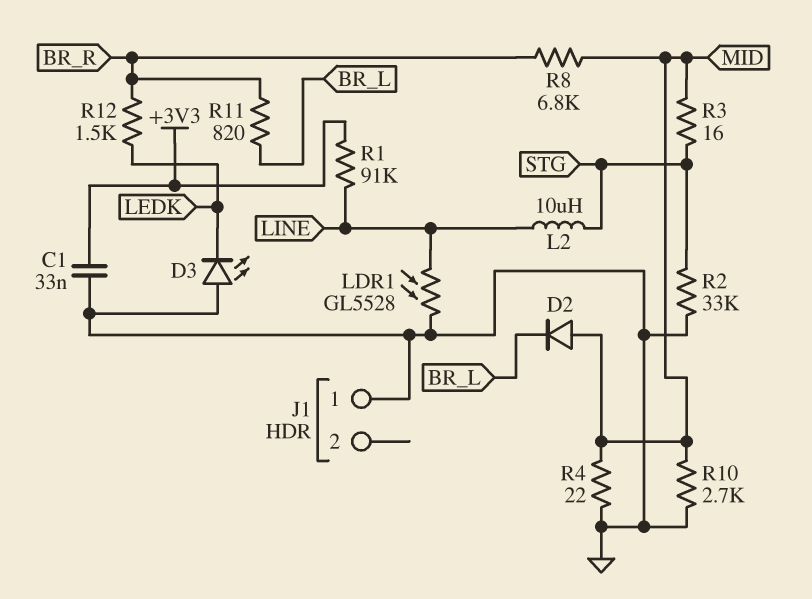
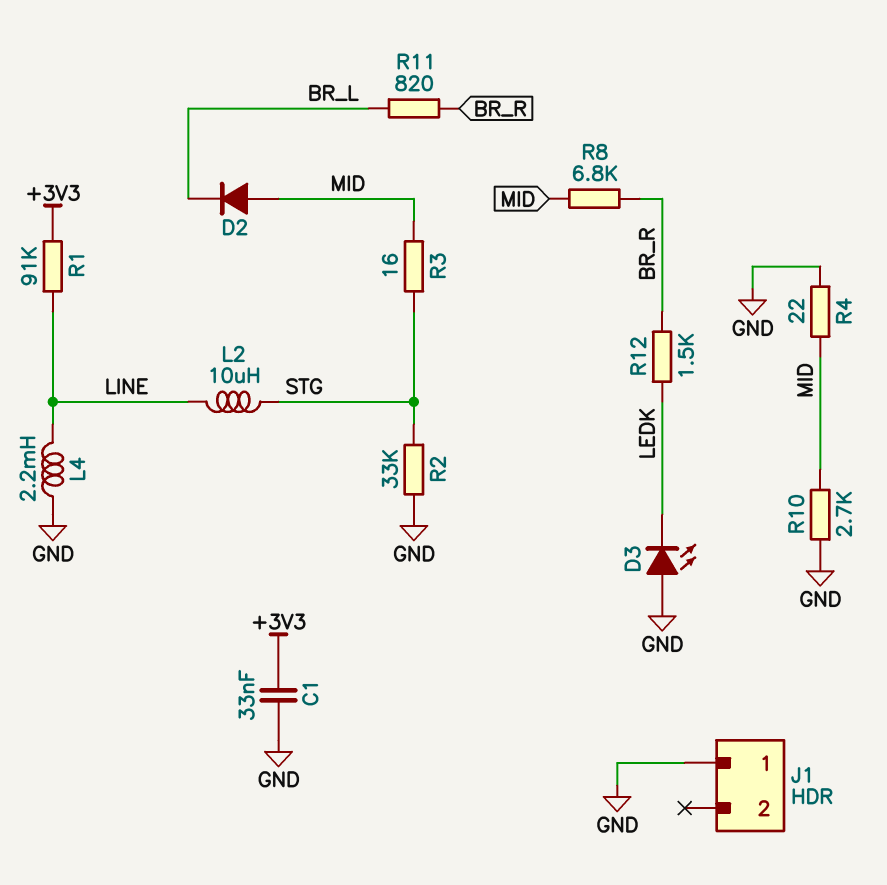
L4: none -> 2.2mH (GND, LINE)
LDR1: GL5528 (GND, LINE) -> none

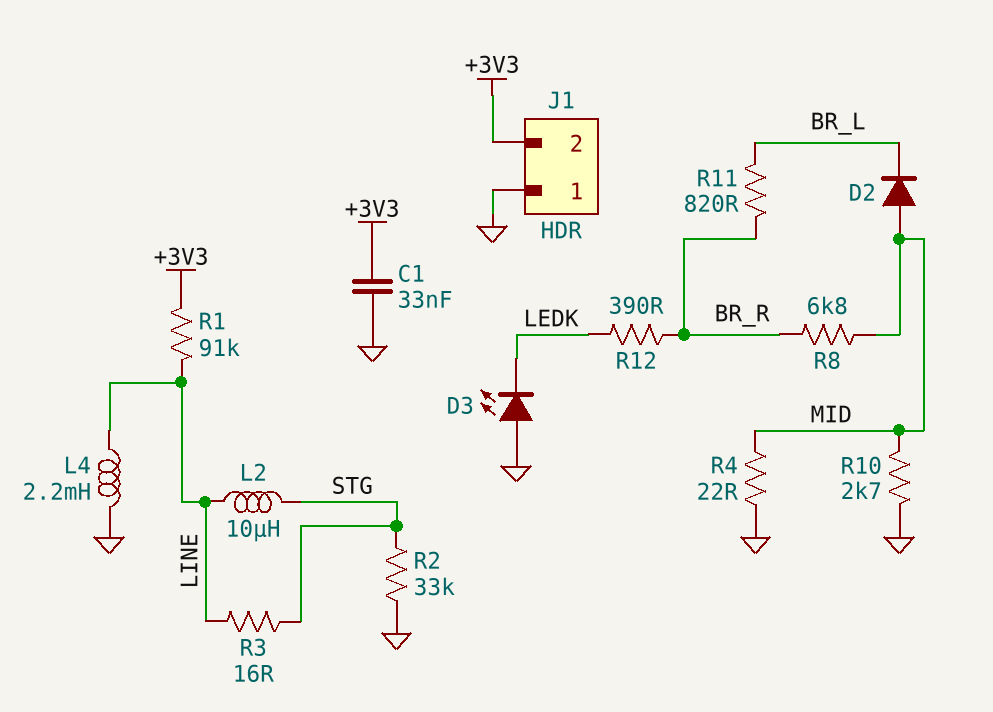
J1 pin 2: none -> +3V3
R3: 16 (MID, STG) -> 16 (LINE, STG)
R12: 1.5k (BR_R, LEDK) -> 390 (BR_R, LEDK)

